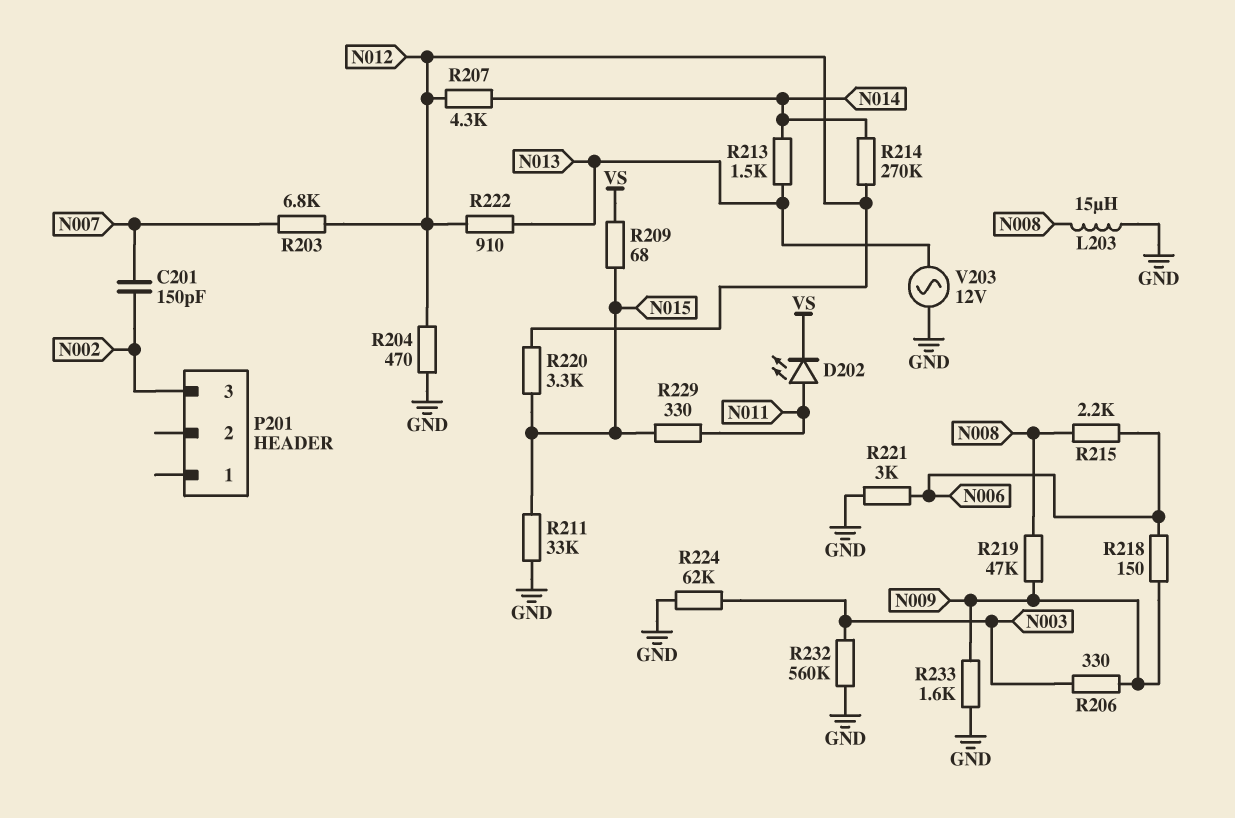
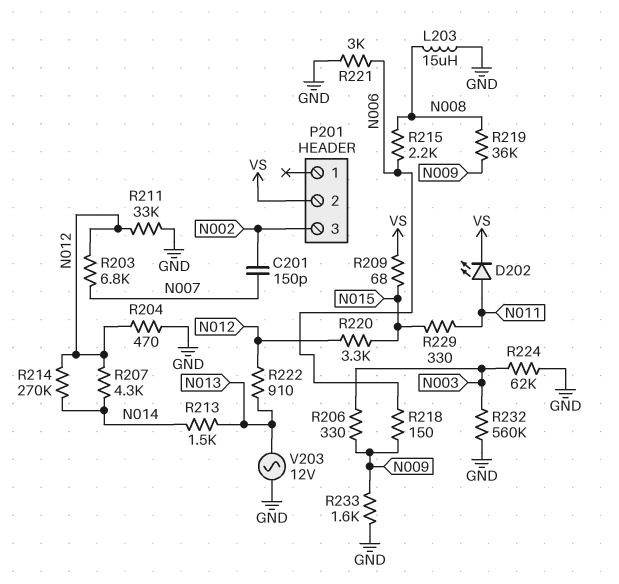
P201 pin 2: none -> VS
R211: 33k (GND, N015) -> 33k (GND, N012)
R219: 47k (N008, N009) -> 36k (N008, N009)

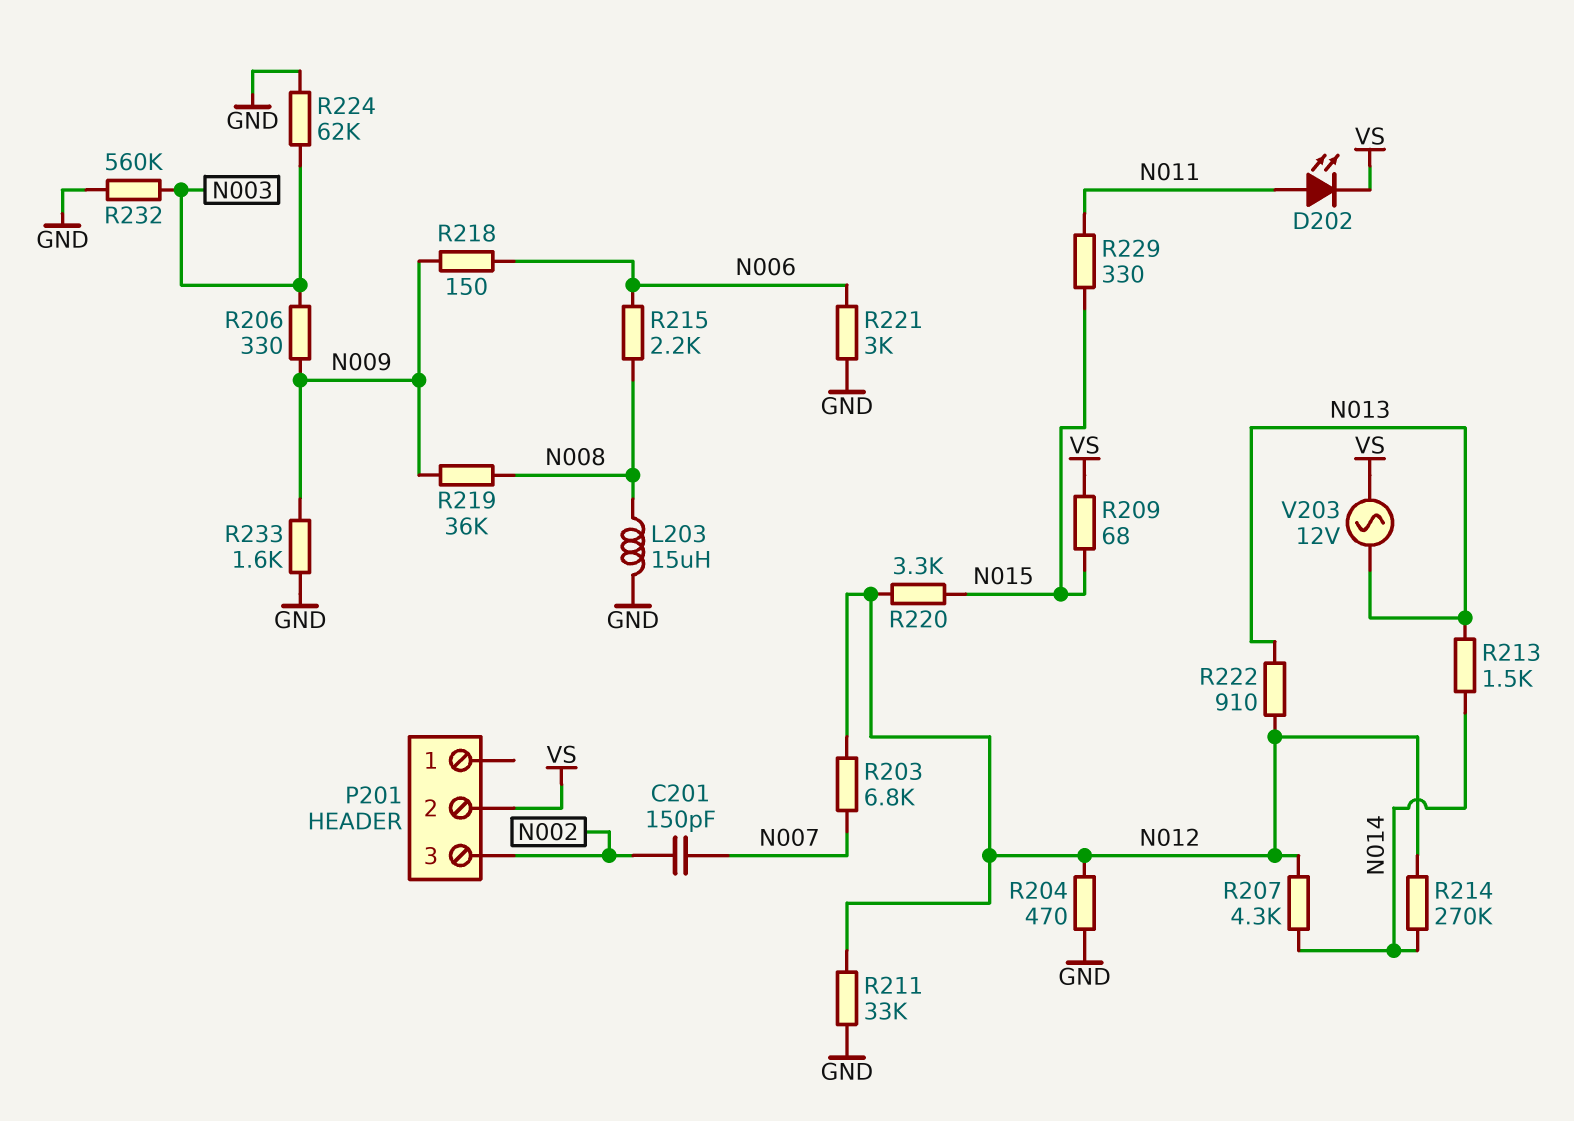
V203: AC 12V (GND, N013) -> AC 12V (N013, VS)

